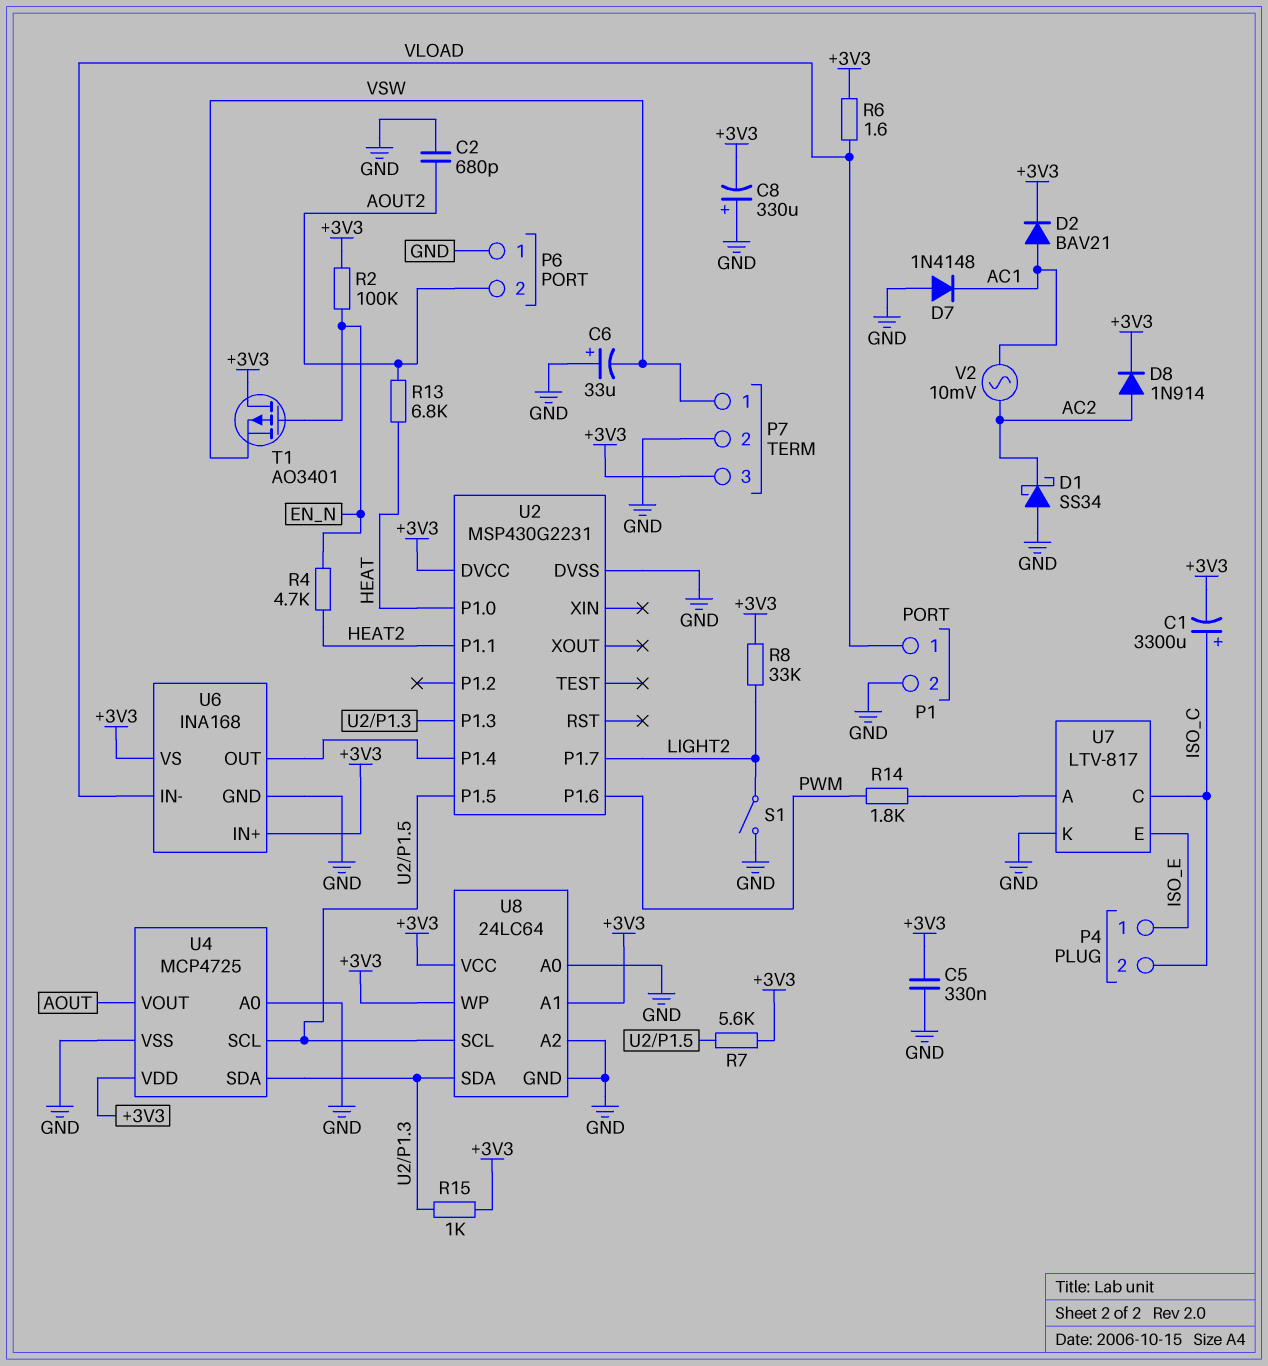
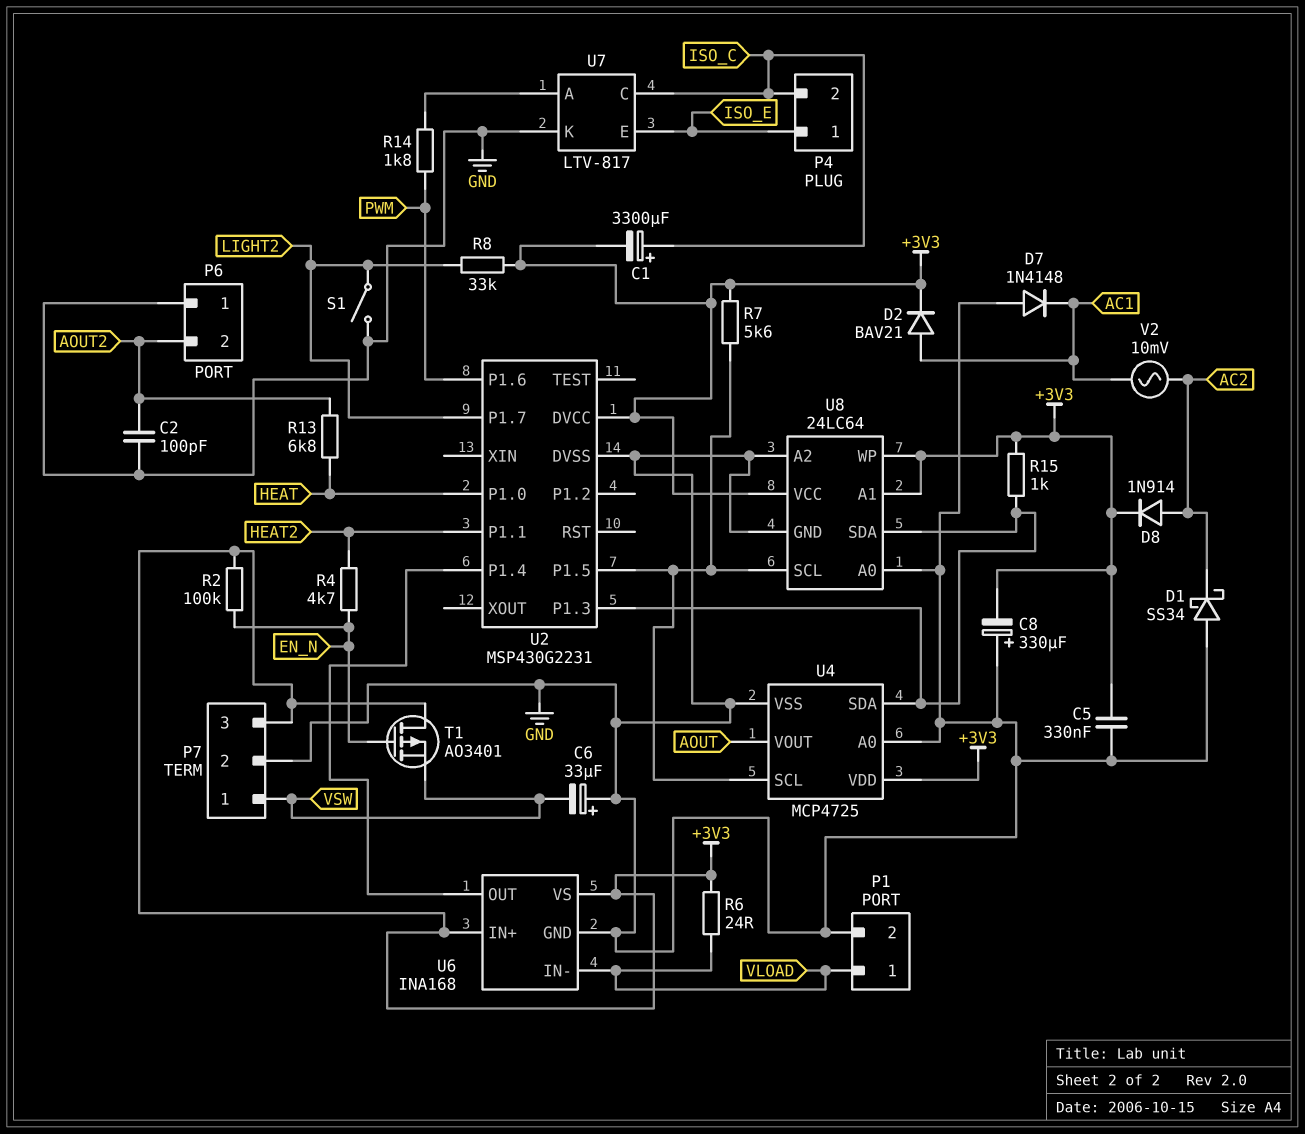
C2: 680pF (AOUT2, GND) -> 100pF (AOUT2, GND)
R6: 1.6 (+3V3, VLOAD) -> 24 (+3V3, VLOAD)

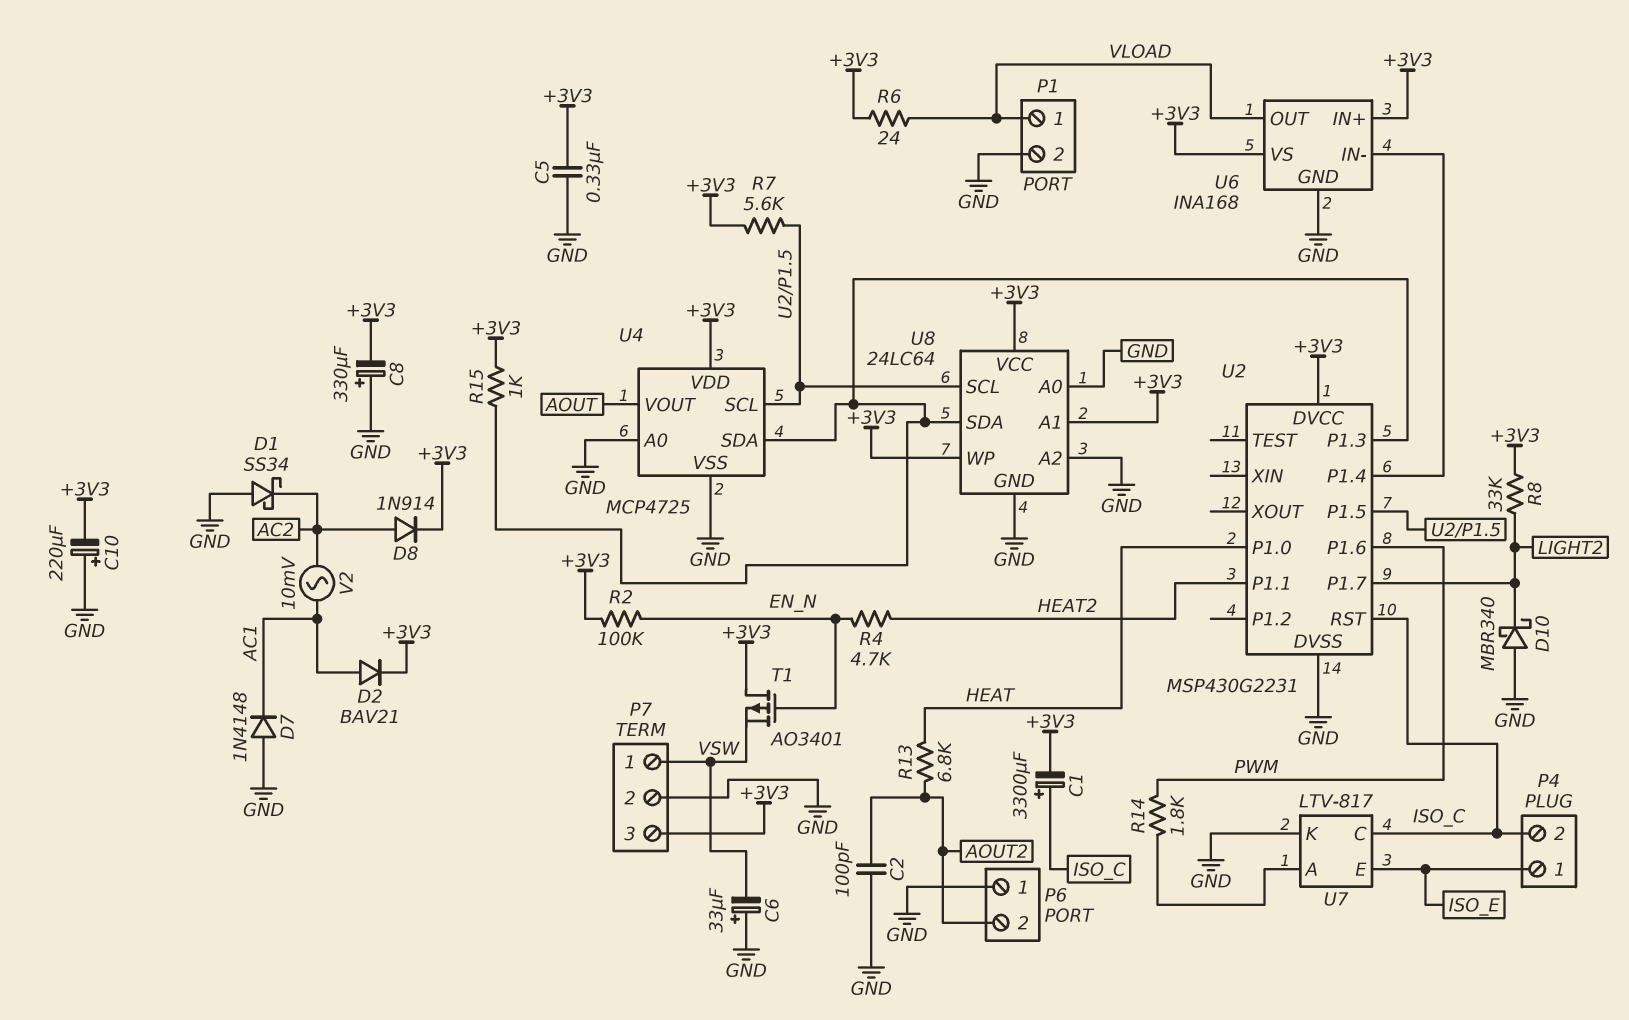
C10: none -> 220uF (plus GND, minus +3V3)
D10: none -> schottky MBR340 (A GND, K LIGHT2)
S1: switch (GND, LIGHT2) -> none
U2 pin RST: none -> ISO_C
U6 pin IN-: VLOAD -> U2/P1.4
U6 pin OUT: U2/P1.4 -> VLOAD

